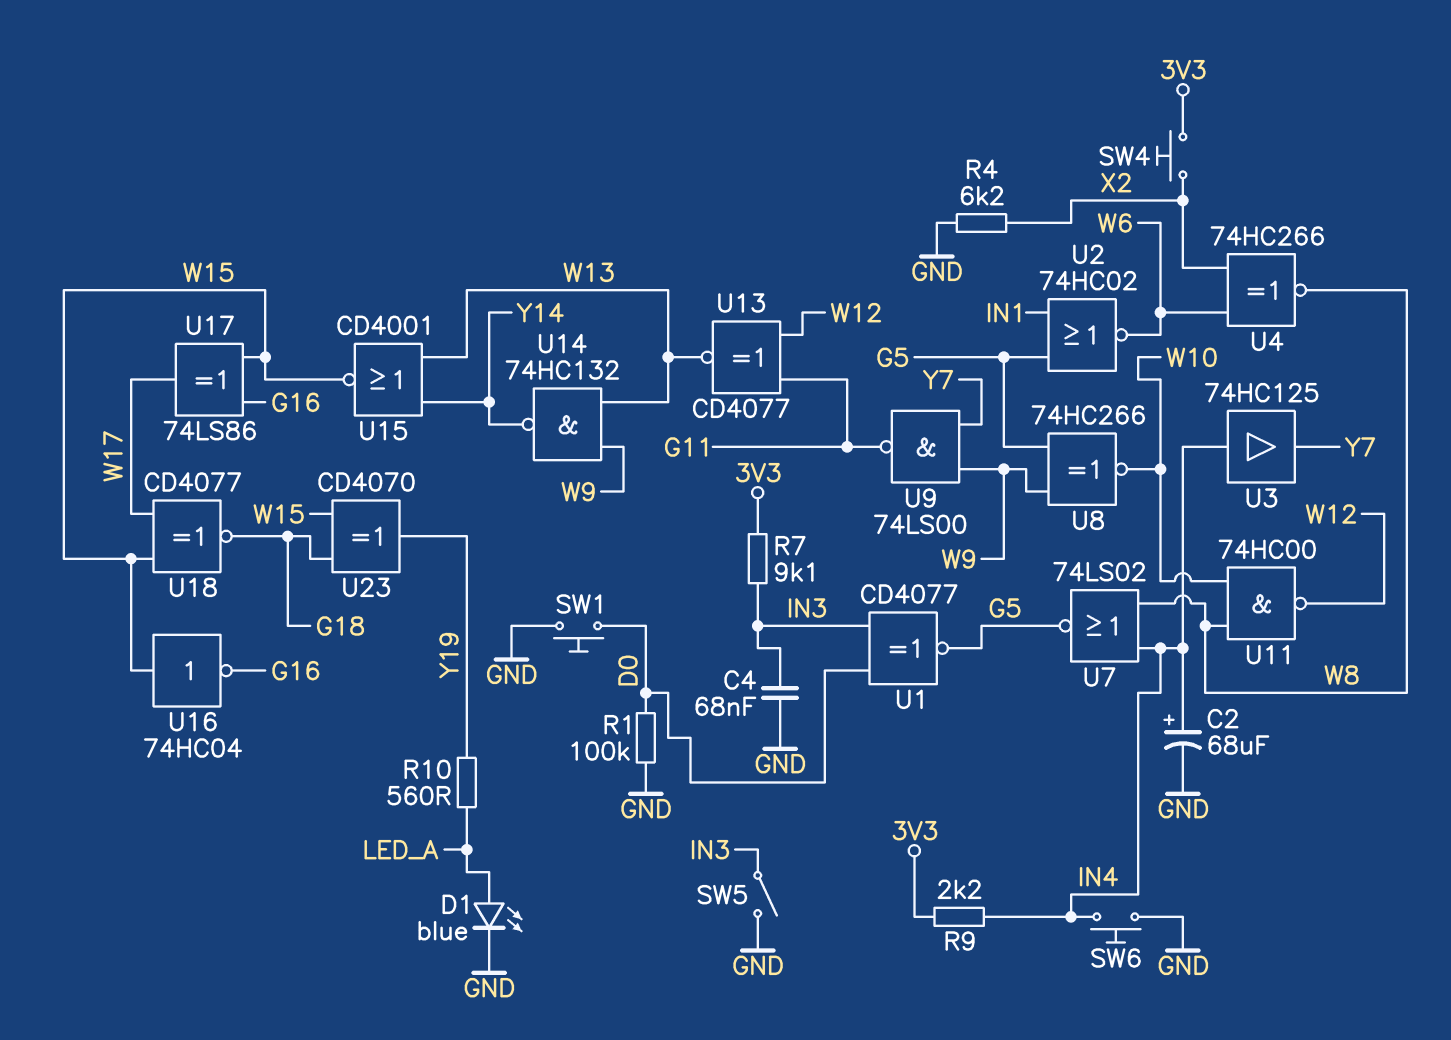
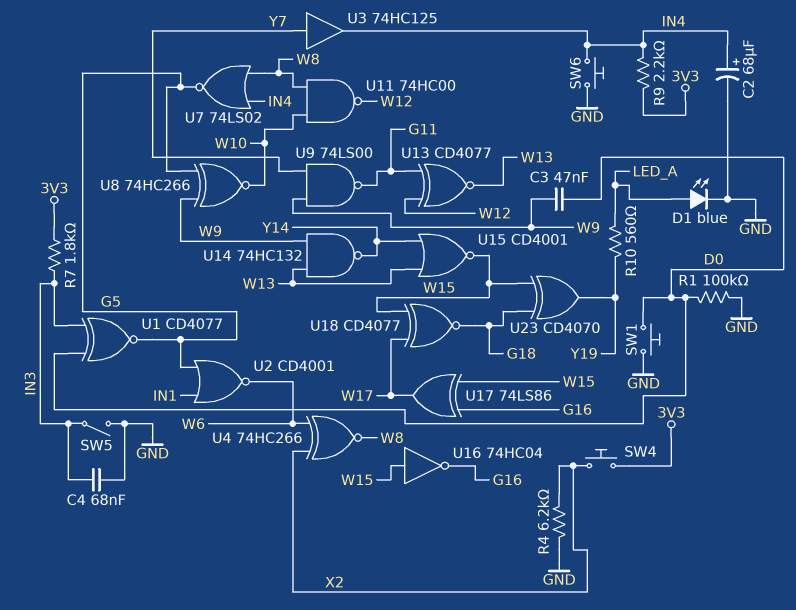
C3: none -> 47nF (D0, W9)
R7: 9.1k (3V3, IN3) -> 1.8k (3V3, IN3)
U2: NOR 74HC02 (in G5, in IN1, out W6) -> NOR CD4001 (in G5, in IN1, out W6)
U3: buffer 74HC125 (in IN4, out Y7) -> buffer 74HC125 (in Y7, out IN4)

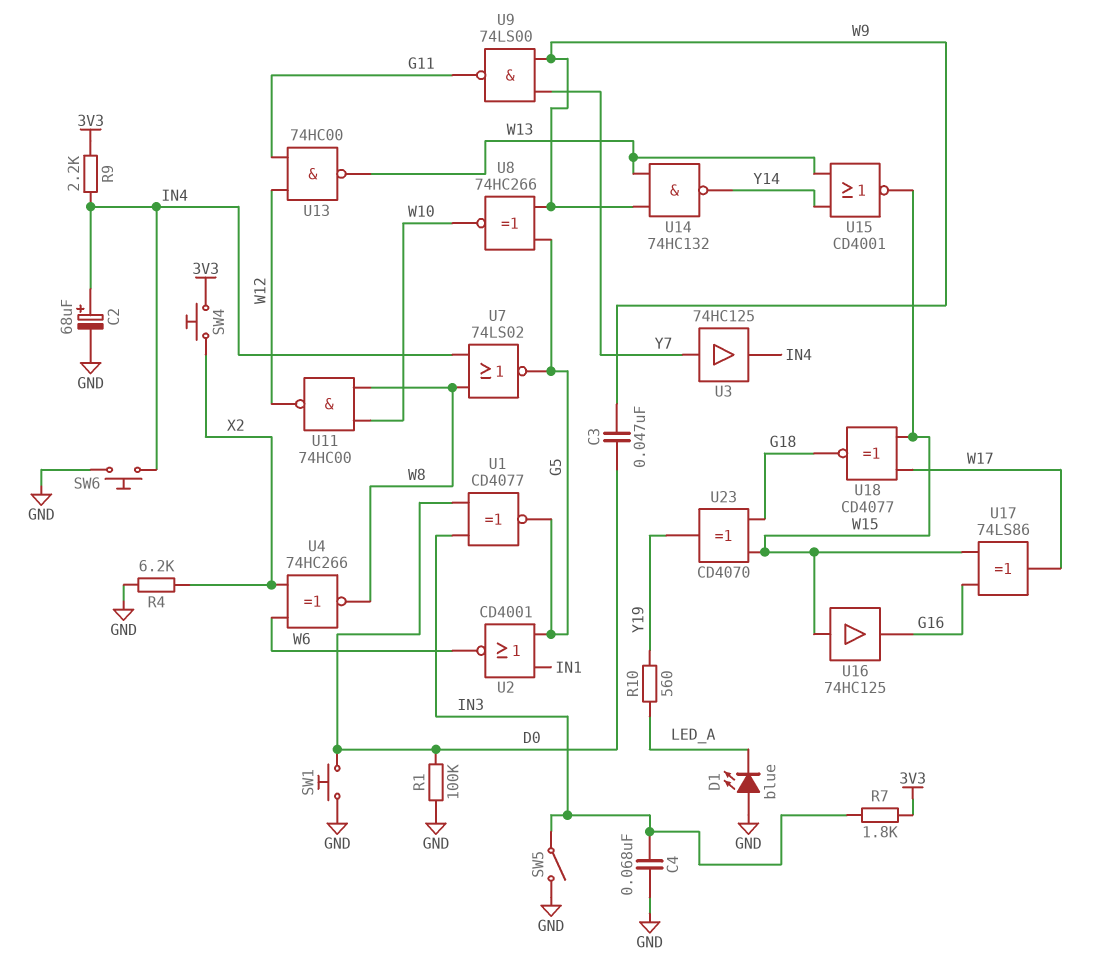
D1: LED blue (A LED_A, K GND) -> LED blue (A GND, K LED_A)
U13: XNOR CD4077 (in G11, in W12, out W13) -> NAND 74HC00 (in G11, in W12, out W13)
U16: NOT 74HC04 (in W15, out G16) -> buffer 74HC125 (in W15, out G16)

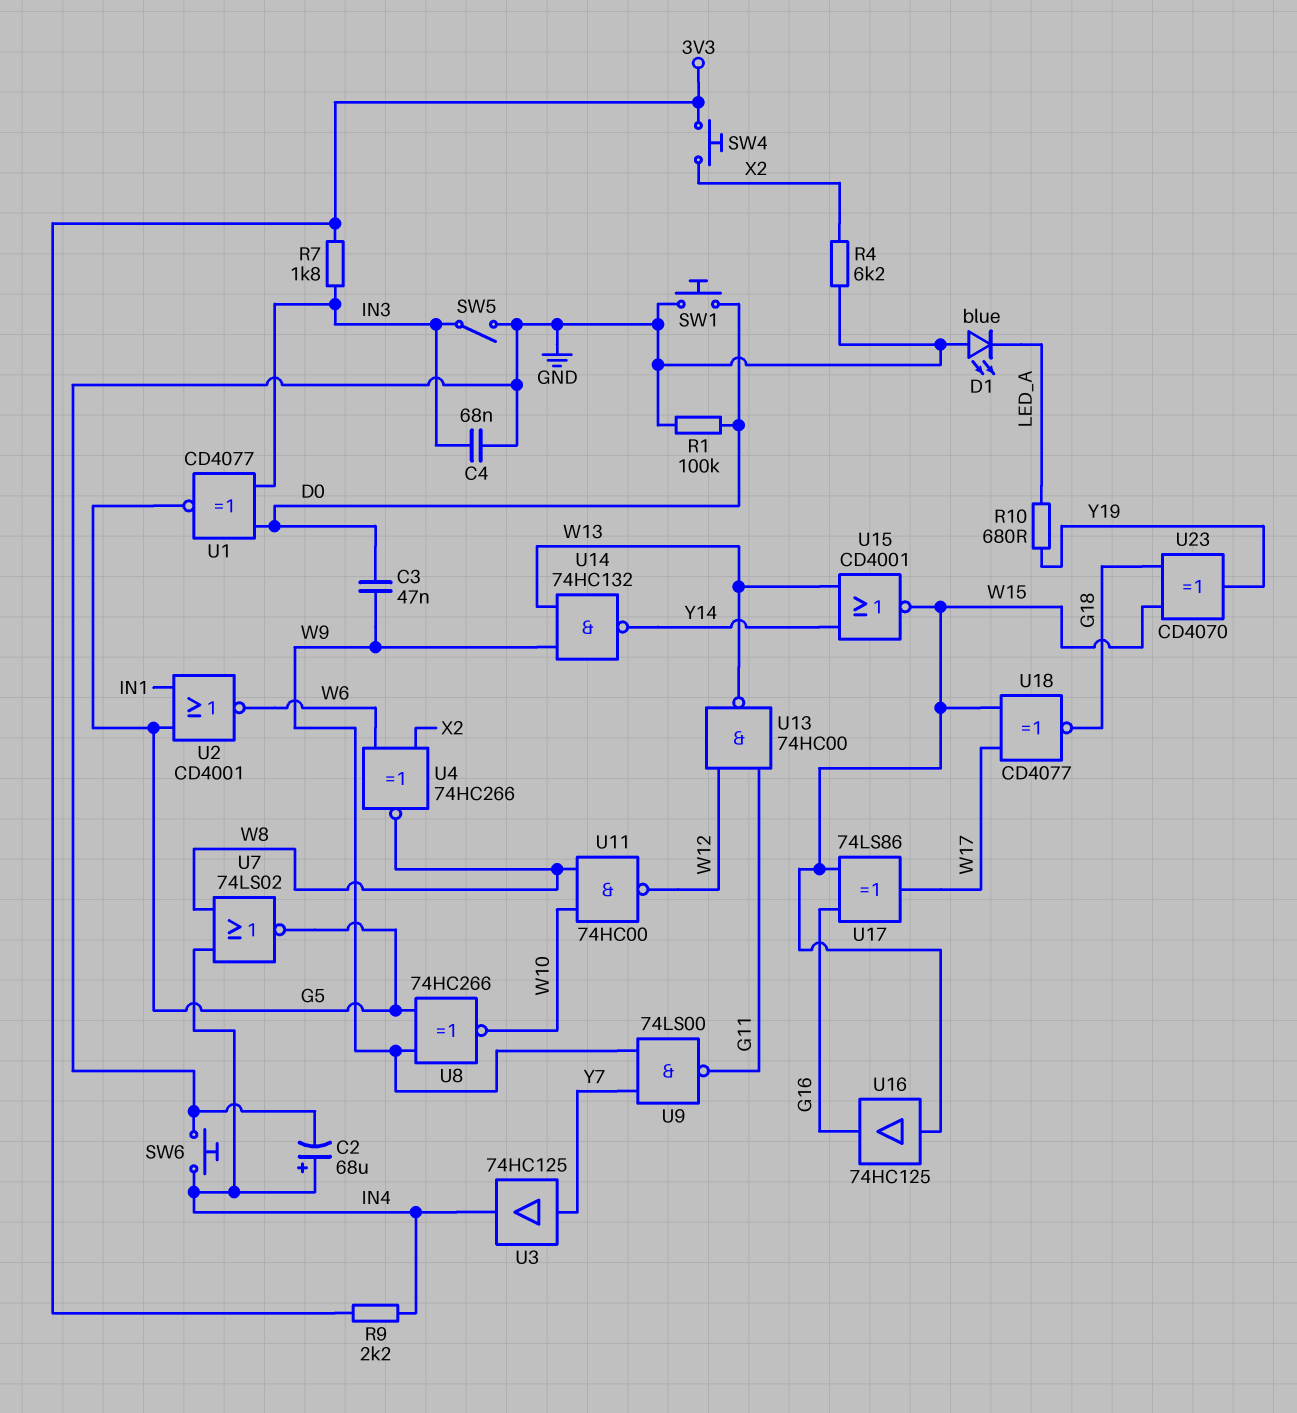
R10: 560 (LED_A, Y19) -> 680 (LED_A, Y19)

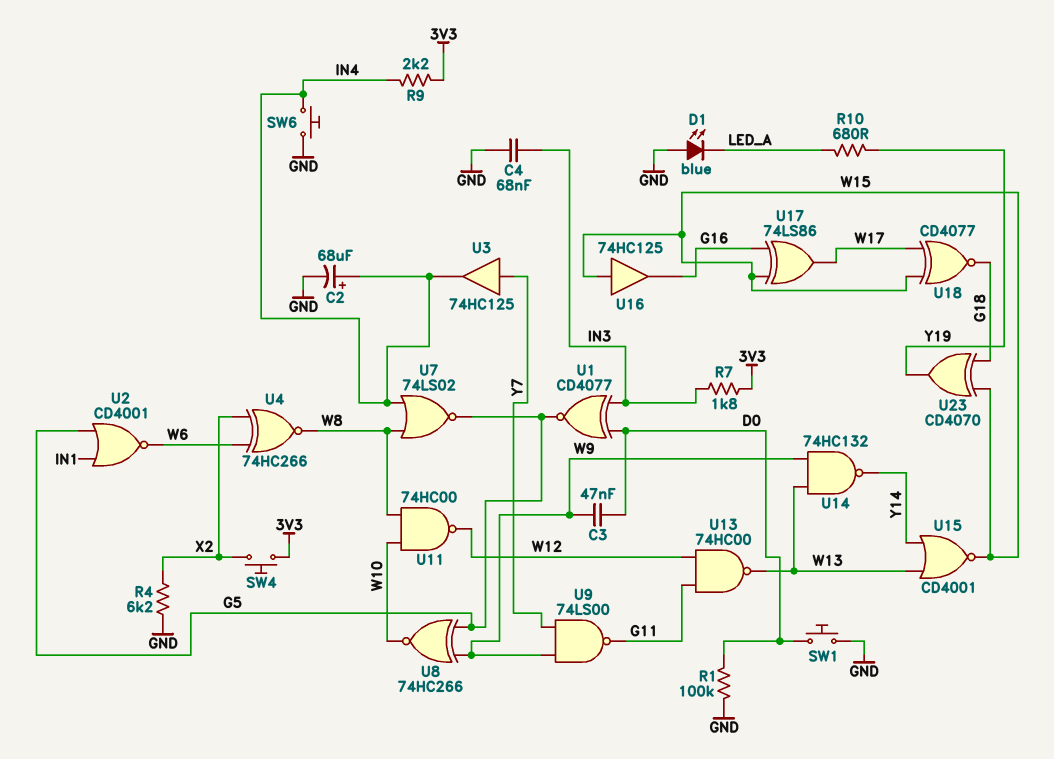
SW5: switch (GND, IN3) -> none

